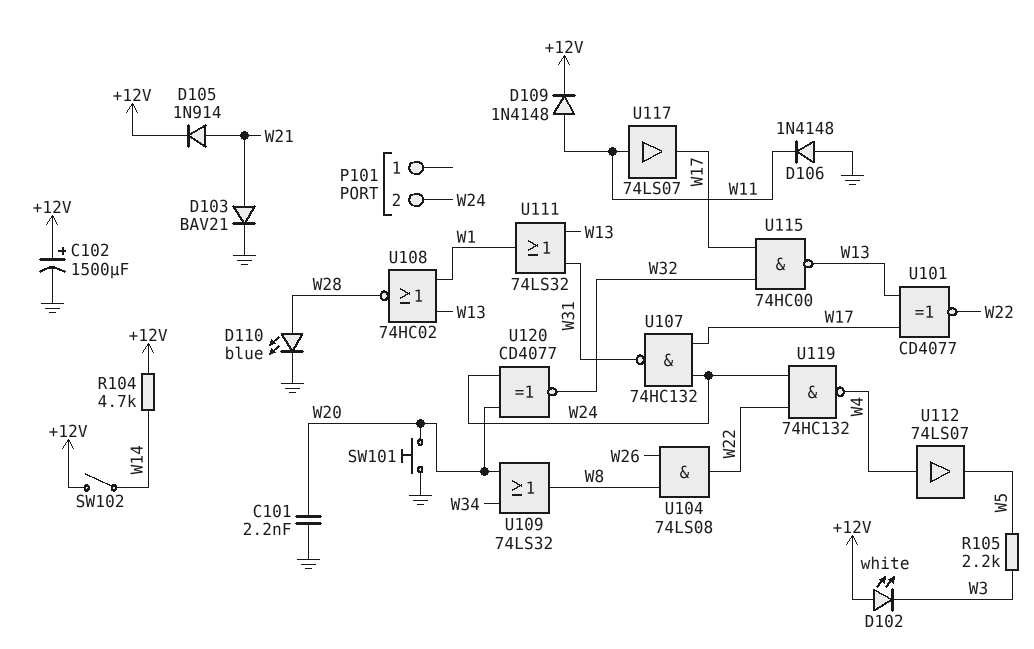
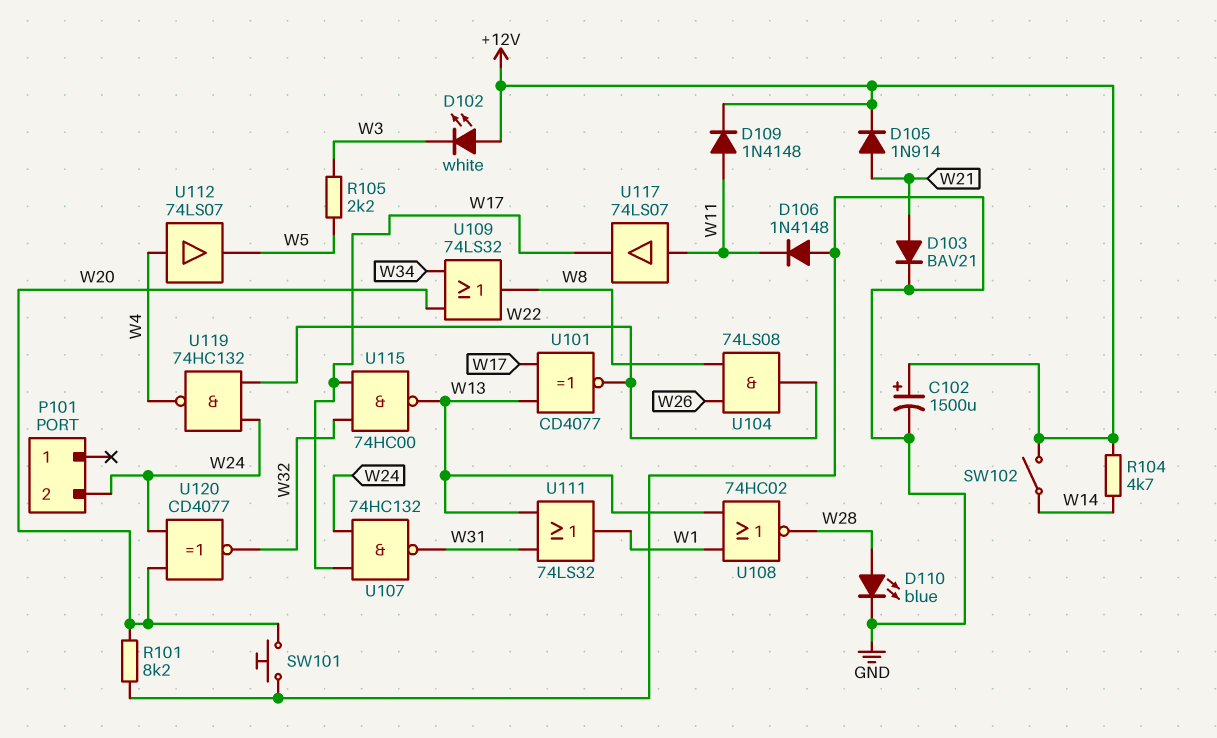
C101: 2.2nF (GND, W20) -> none
R101: none -> 8.2k (GND, W20)

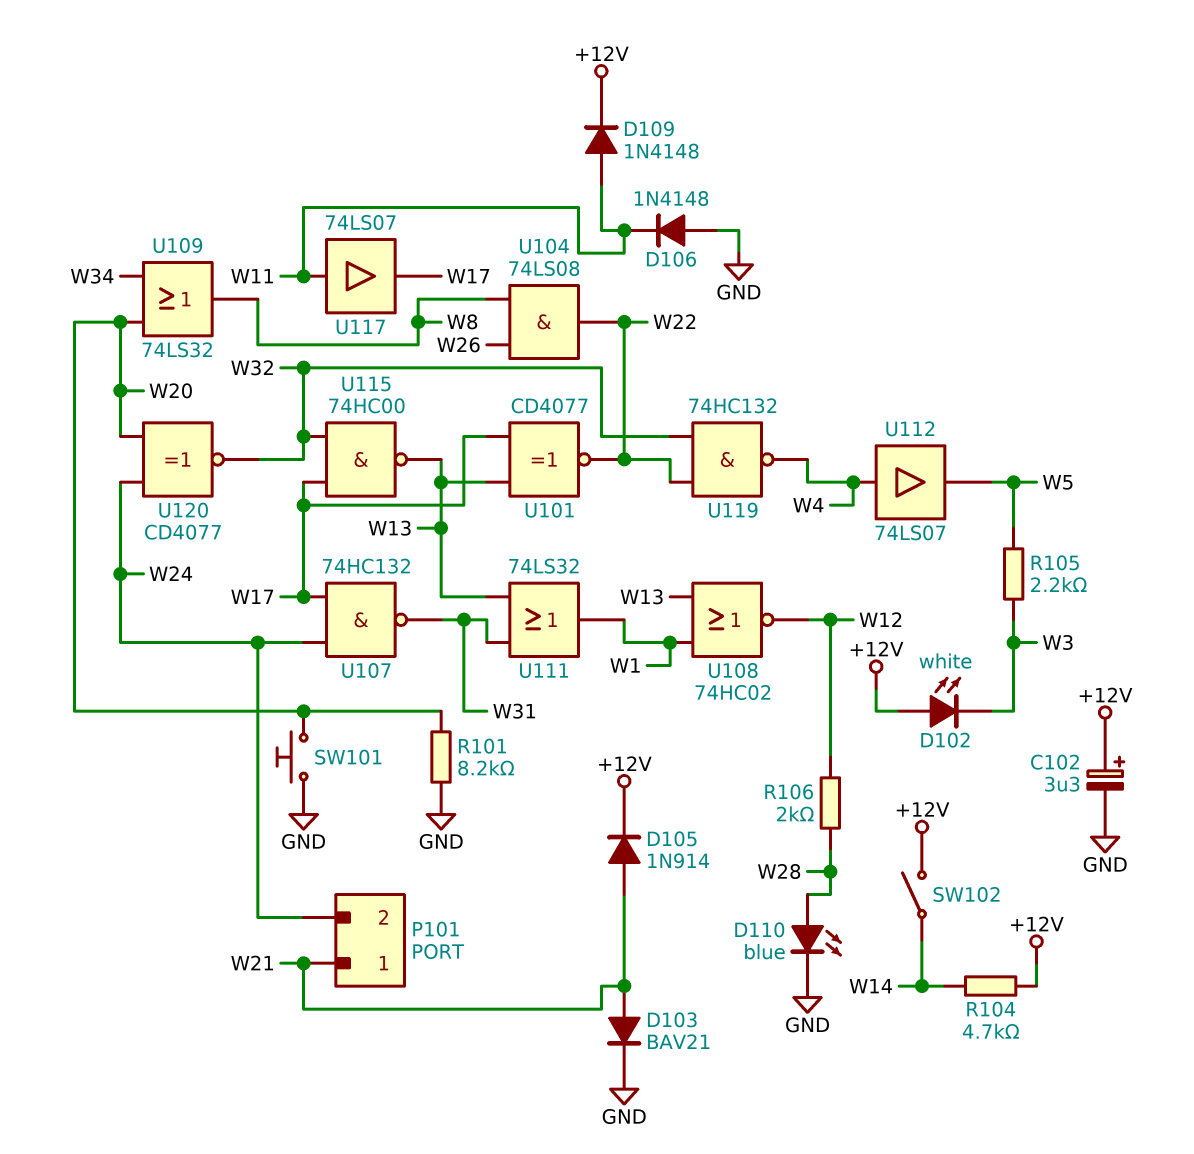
C102: 1500uF (plus +12V, minus GND) -> 3.3uF (plus +12V, minus GND)
P101 pin 1: none -> W21
R106: none -> 2k (W12, W28)
U108: NOR 74HC02 (in W1, in W13, out W28) -> NOR 74HC02 (in W1, in W13, out W12)
U119: NAND 74HC132 (in W22, in W24, out W4) -> NAND 74HC132 (in W22, in W32, out W4)

